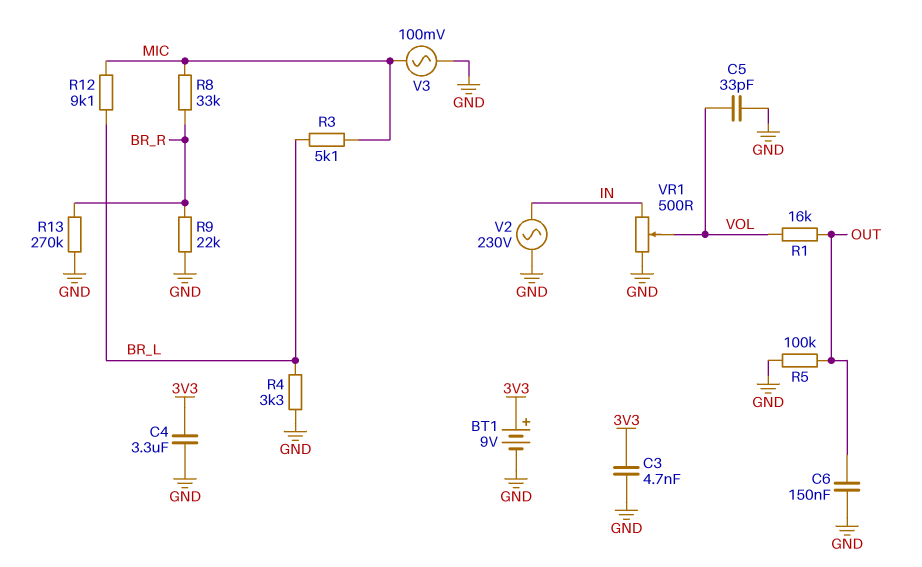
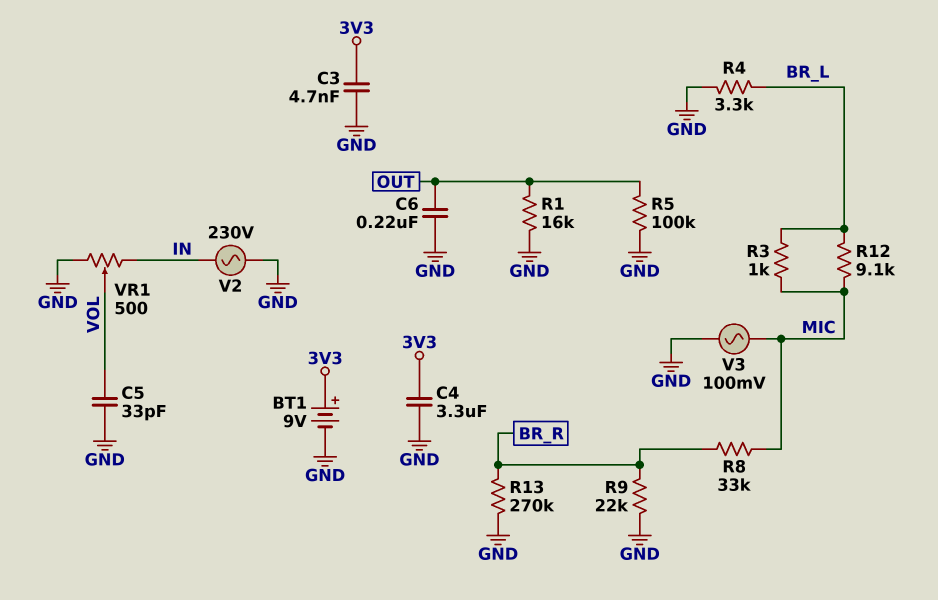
C6: 150nF (GND, OUT) -> 220nF (GND, OUT)
R1: 16k (OUT, VOL) -> 16k (GND, OUT)
R3: 5.1k (BR_L, MIC) -> 1k (BR_L, MIC)

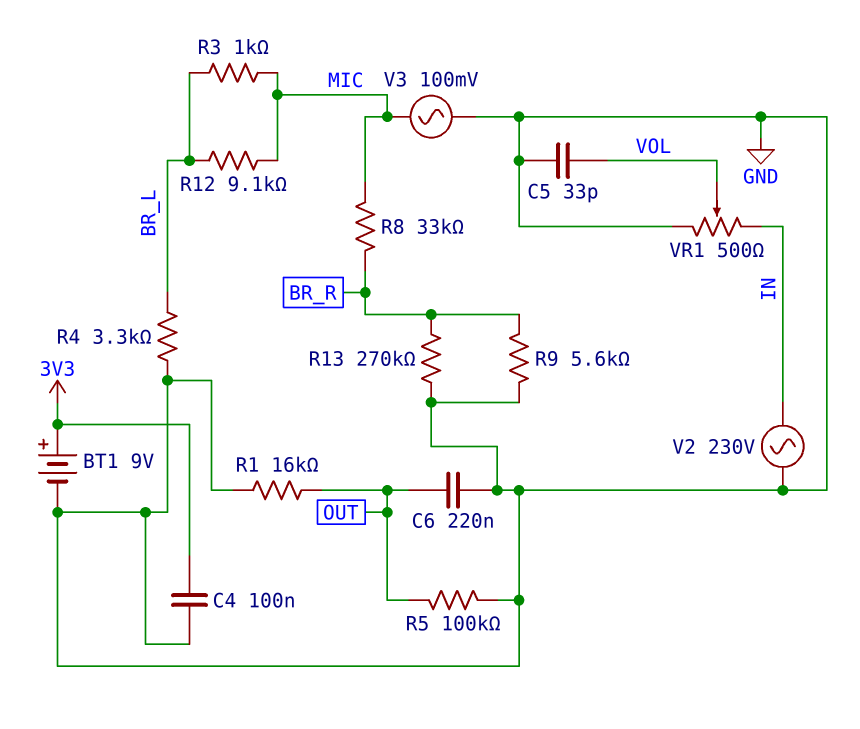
C3: 4.7nF (3V3, GND) -> none
C4: 3.3uF (3V3, GND) -> 100nF (3V3, GND)
R9: 22k (BR_R, GND) -> 5.6k (BR_R, GND)

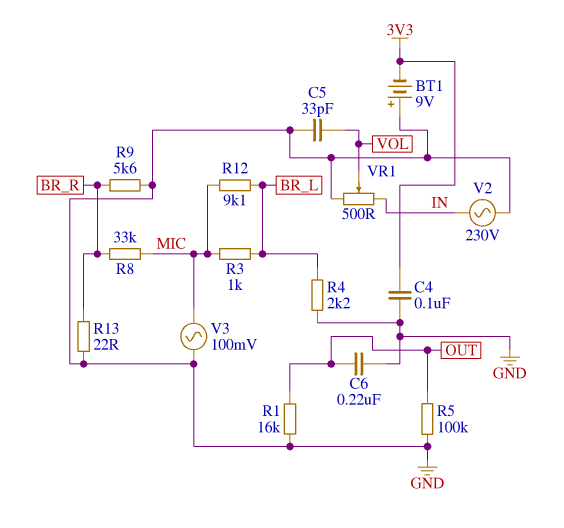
BT1: 9V (plus 3V3, minus GND) -> 9V (plus GND, minus 3V3)
R4: 3.3k (BR_L, GND) -> 2.2k (BR_L, GND)
R13: 270k (BR_R, GND) -> 22 (BR_R, GND)

